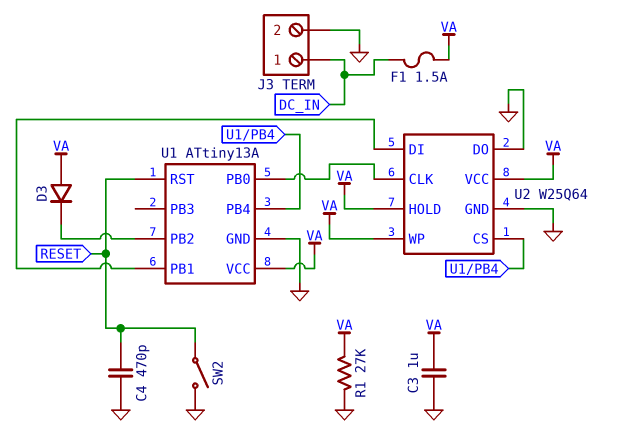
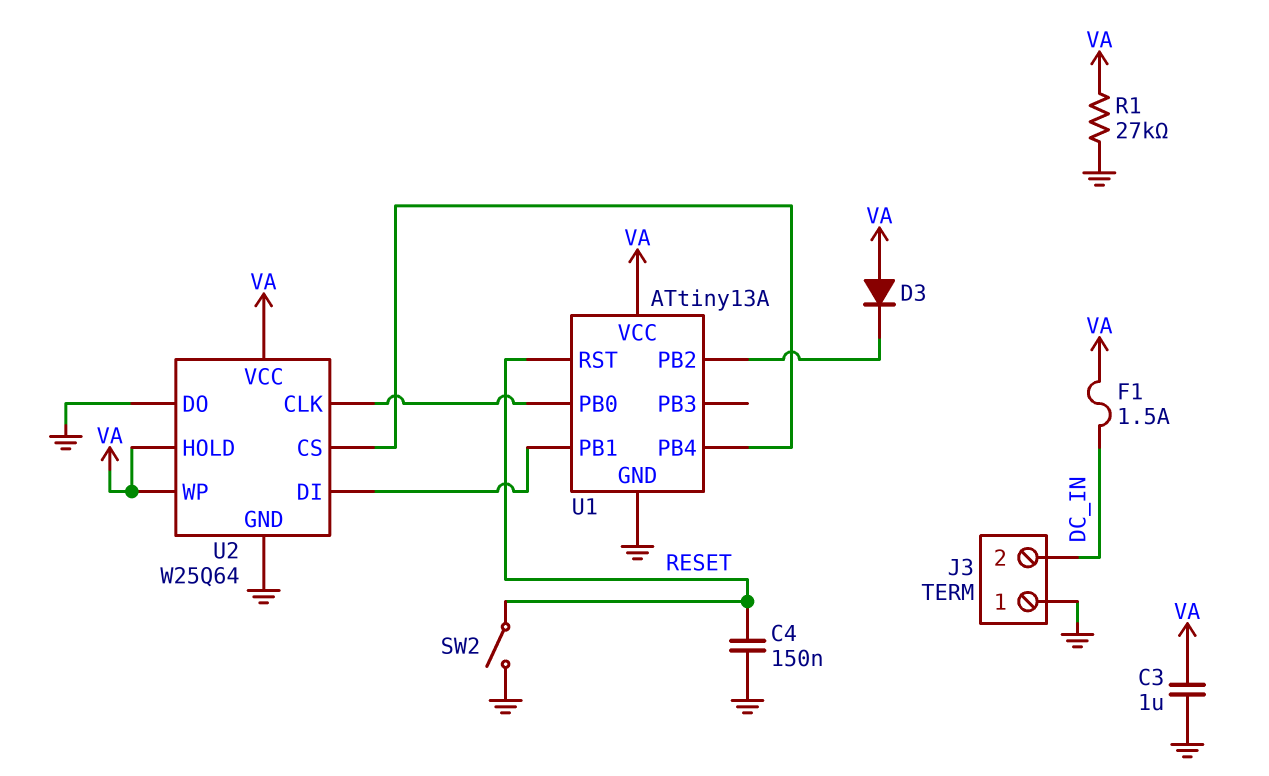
C4: 470pF (GND, RESET) -> 150nF (GND, RESET)
J3 pin 1: DC_IN -> GND
J3 pin 2: GND -> DC_IN

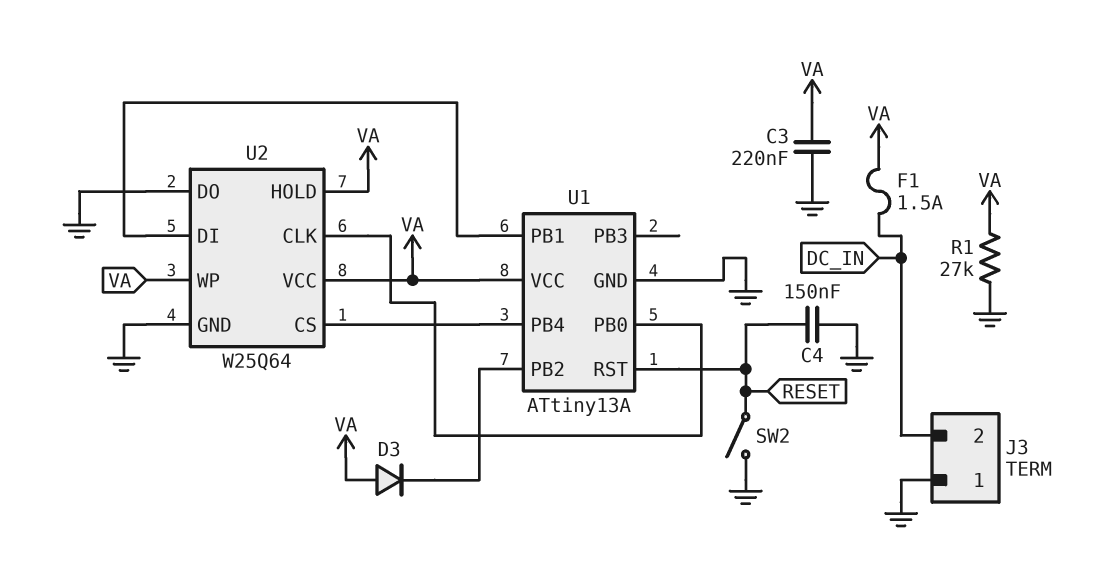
C3: 1uF (GND, VA) -> 220nF (GND, VA)

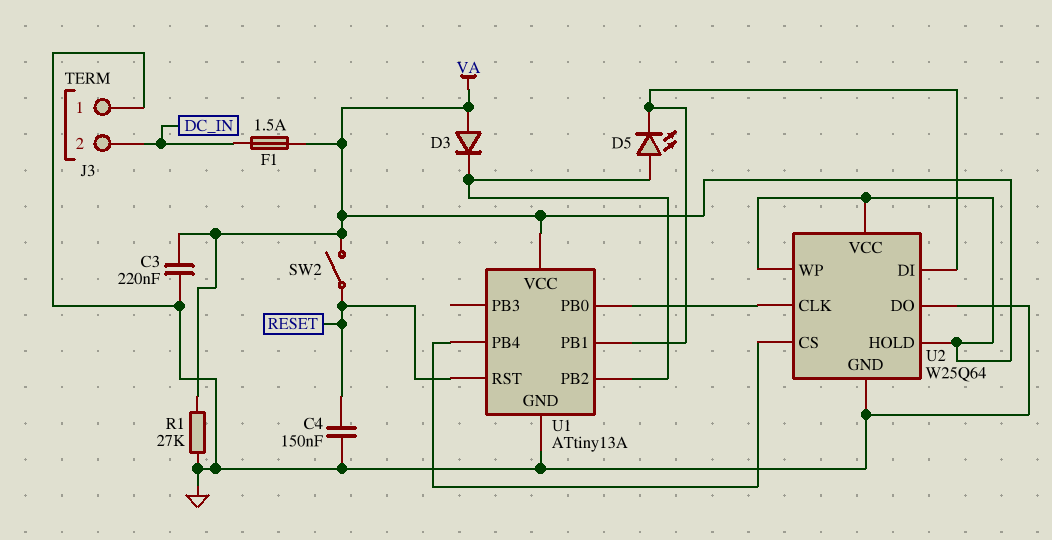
D5: none -> LED (A U1/PB2, K U1/PB1)
SW2: switch (GND, RESET) -> switch (RESET, VA)

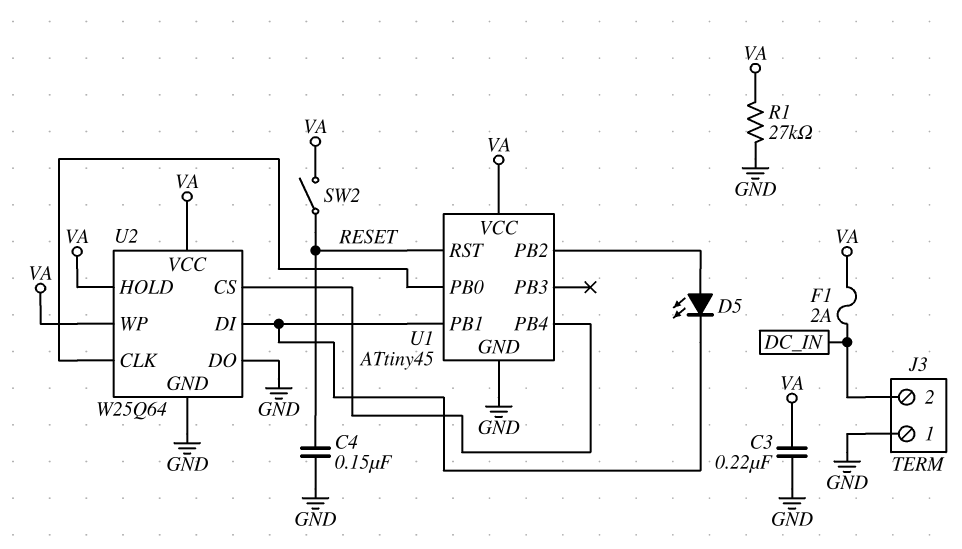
D3: diode (A VA, K U1/PB2) -> none
F1: 1.5A (DC_IN, VA) -> 2A (DC_IN, VA)
U1: ATtiny13A -> ATtiny45

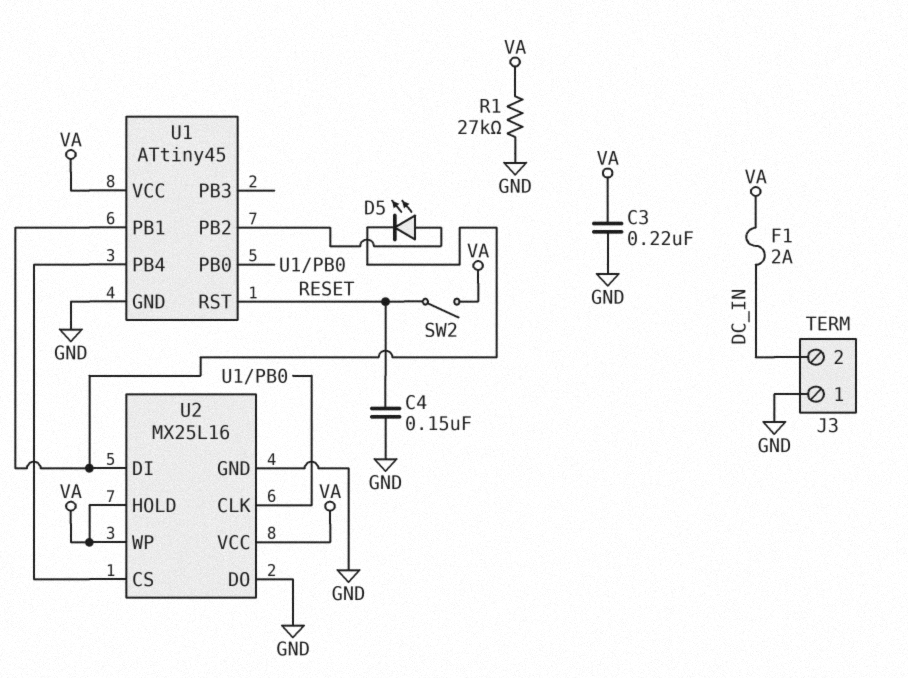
U2: W25Q64 -> MX25L16

